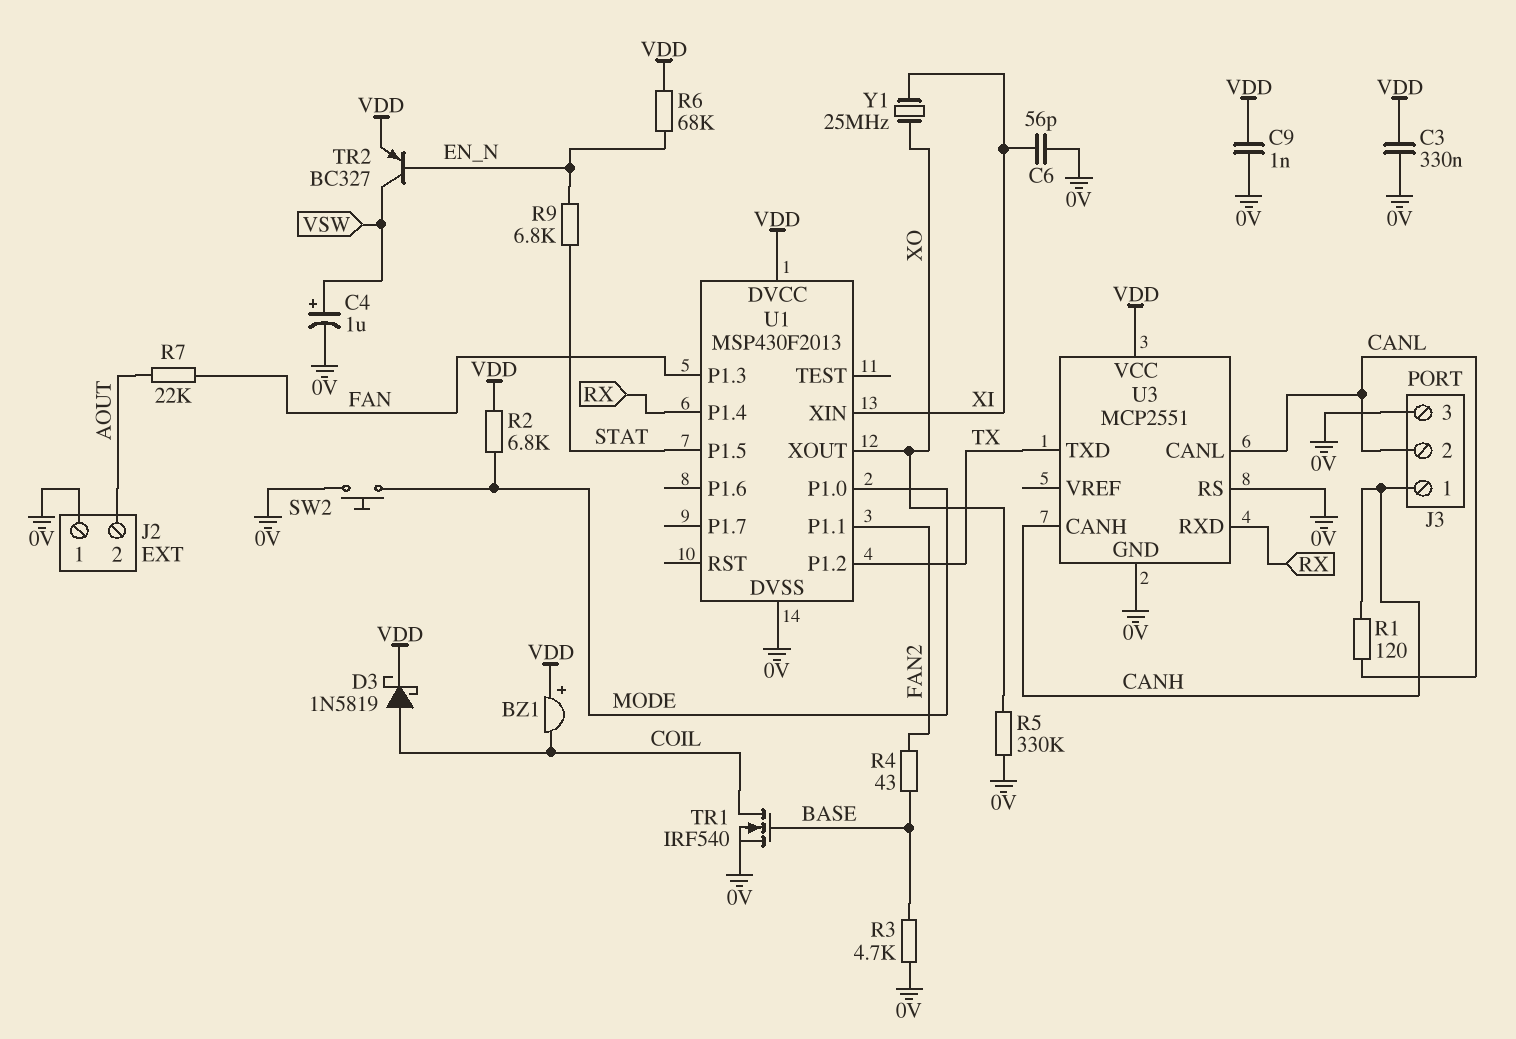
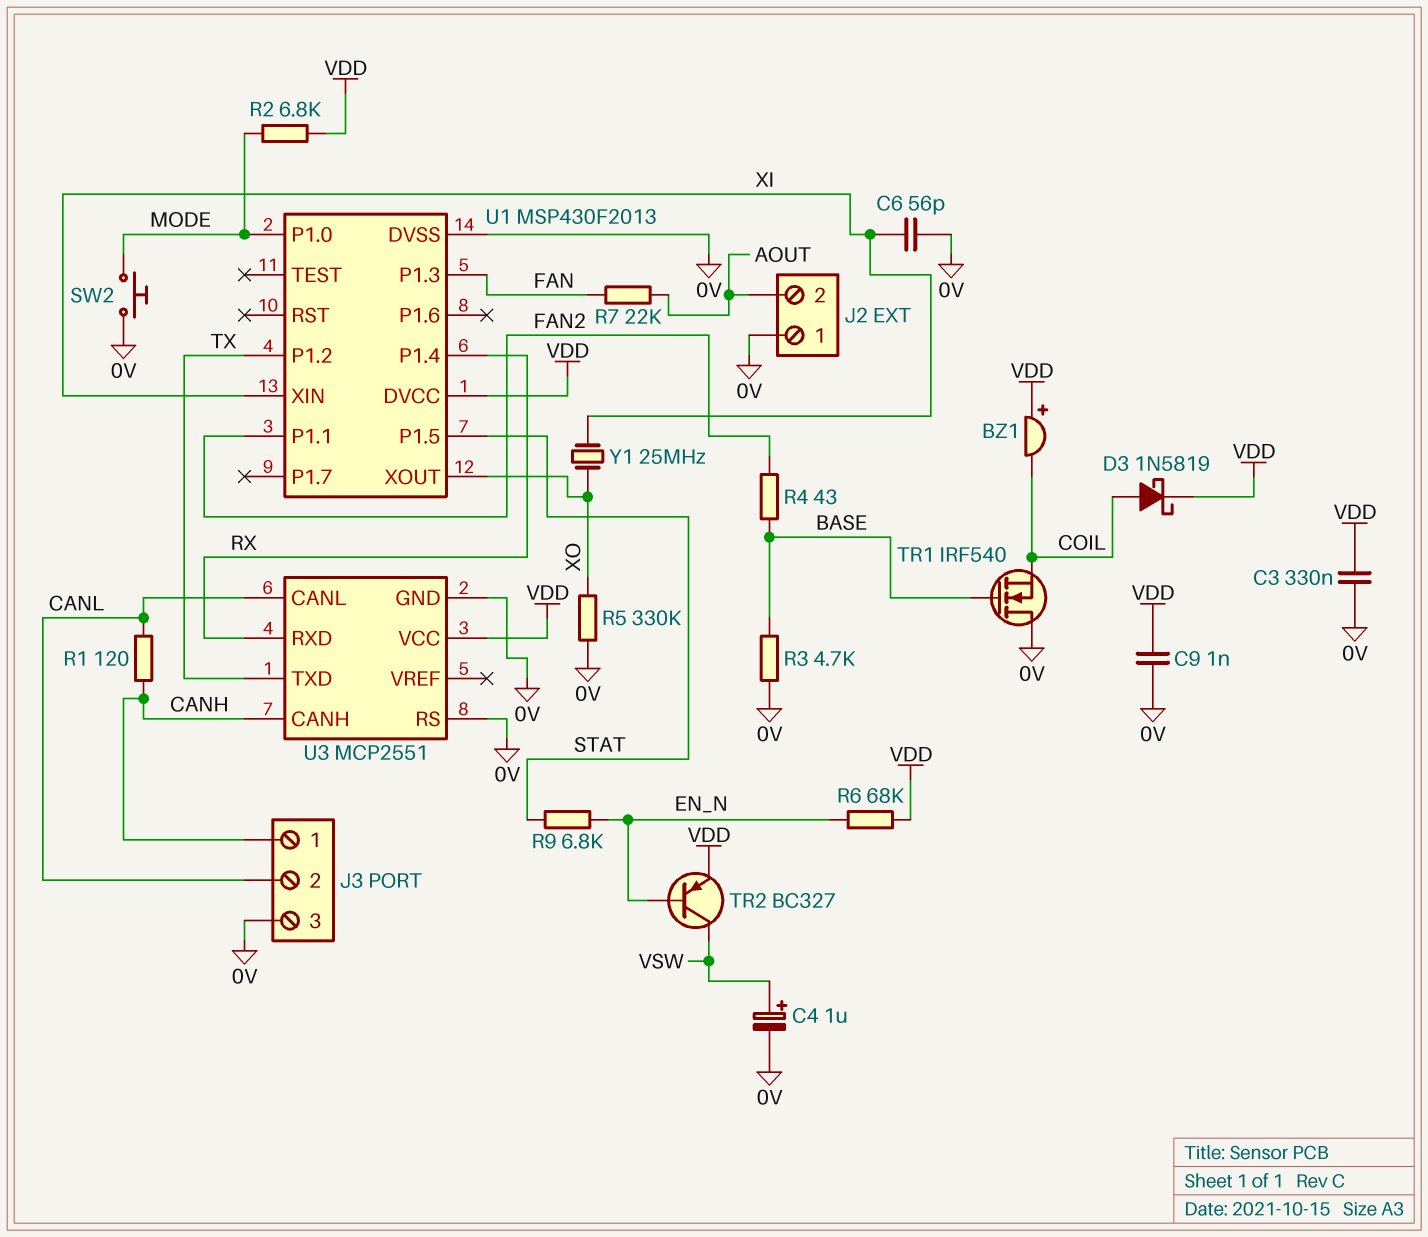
TR1: NMOS IRF540 (G BASE, D COIL, S 0V) -> NMOS IRF540 (G BASE, D 0V, S COIL)

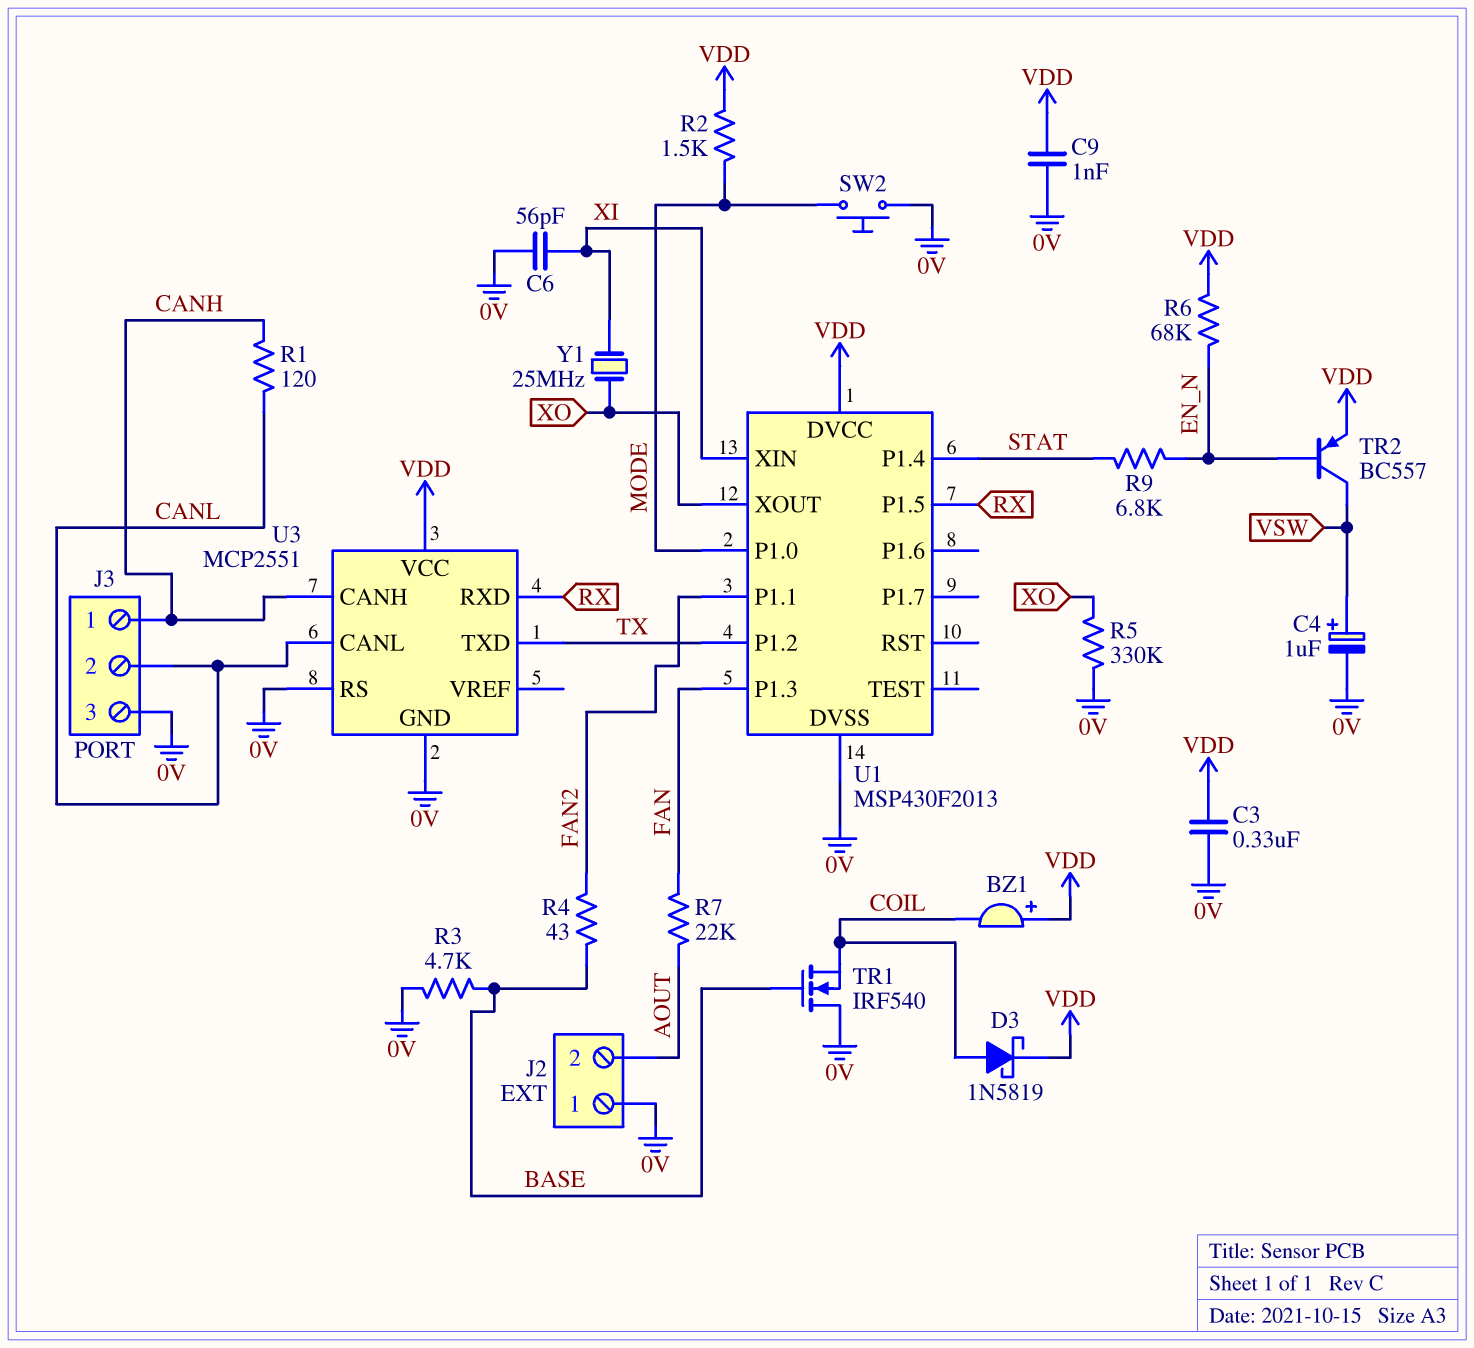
R2: 6.8k (MODE, VDD) -> 1.5k (MODE, VDD)
TR2: PNP BC327 (B EN_N, C VSW, E VDD) -> PNP BC557 (B EN_N, C VSW, E VDD)
U1 pin P1.4: RX -> STAT
U1 pin P1.5: STAT -> RX

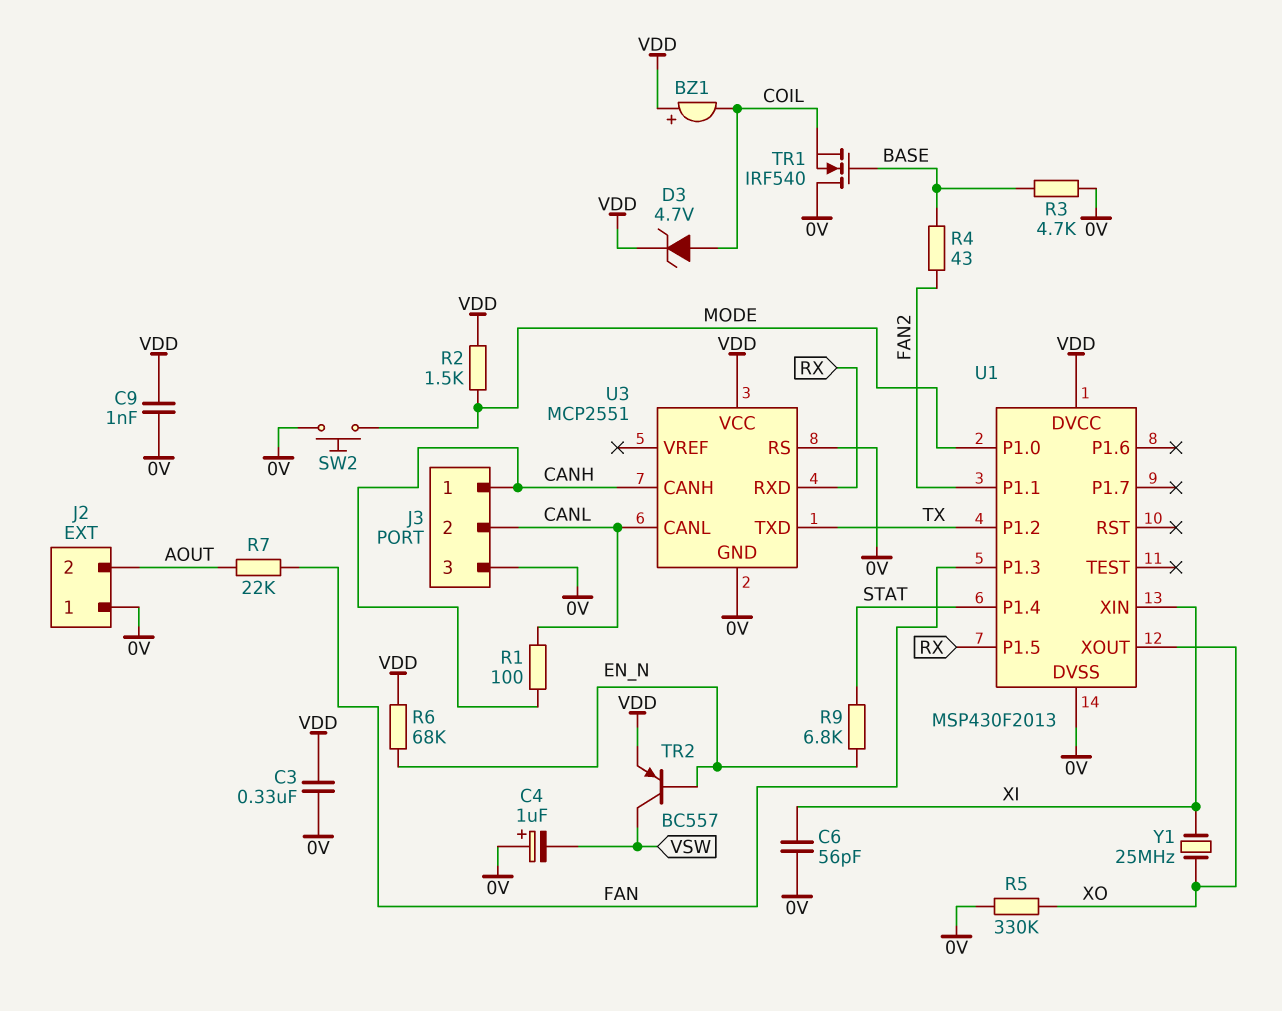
C4: 1uF (plus VSW, minus 0V) -> 1uF (plus 0V, minus VSW)
D3: schottky 1N5819 (A COIL, K VDD) -> zener 4.7V (A COIL, K VDD)
R1: 120 (CANH, CANL) -> 100 (CANH, CANL)

